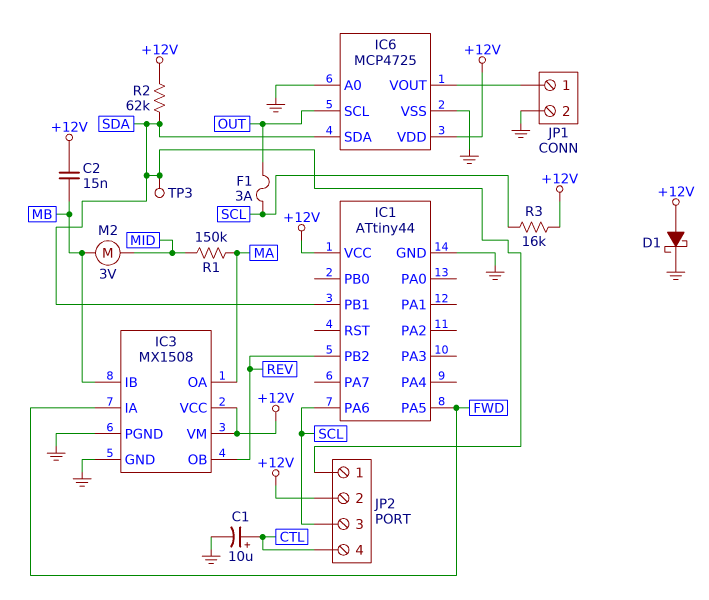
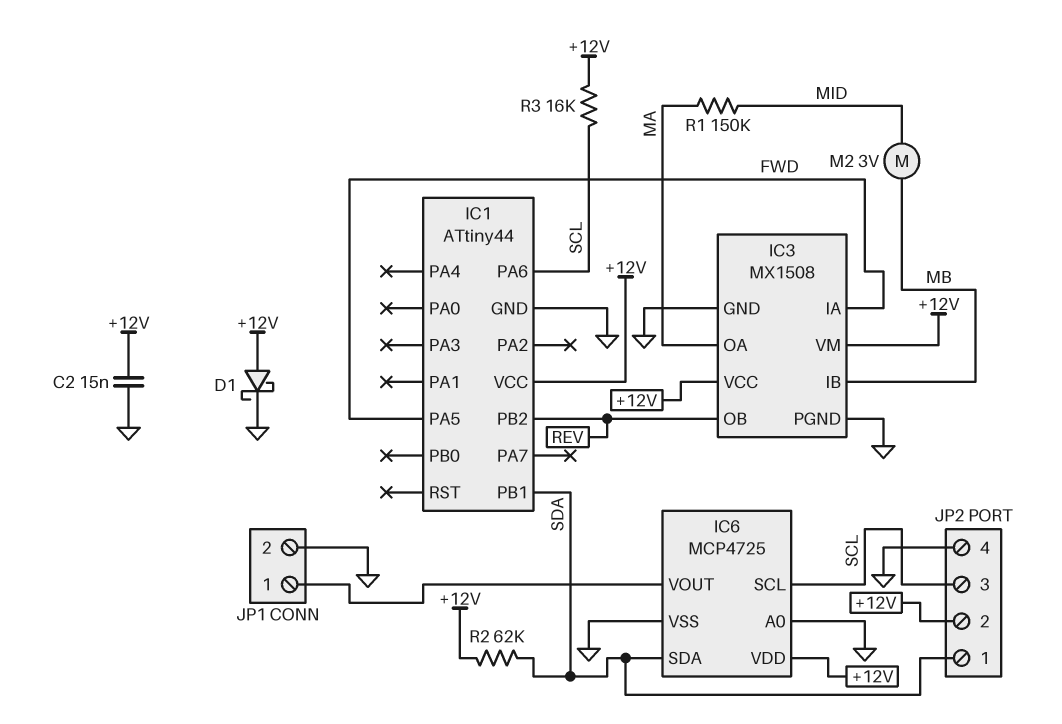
C1: 10uF (plus CTL, minus GND) -> none
C2: 15nF (+12V, MB) -> 15nF (+12V, GND)
F1: 3A (OUT, SCL) -> none
IC6 pin SCL: OUT -> SCL
JP2 pin 4: CTL -> GND
TP3: test point (SDA) -> none

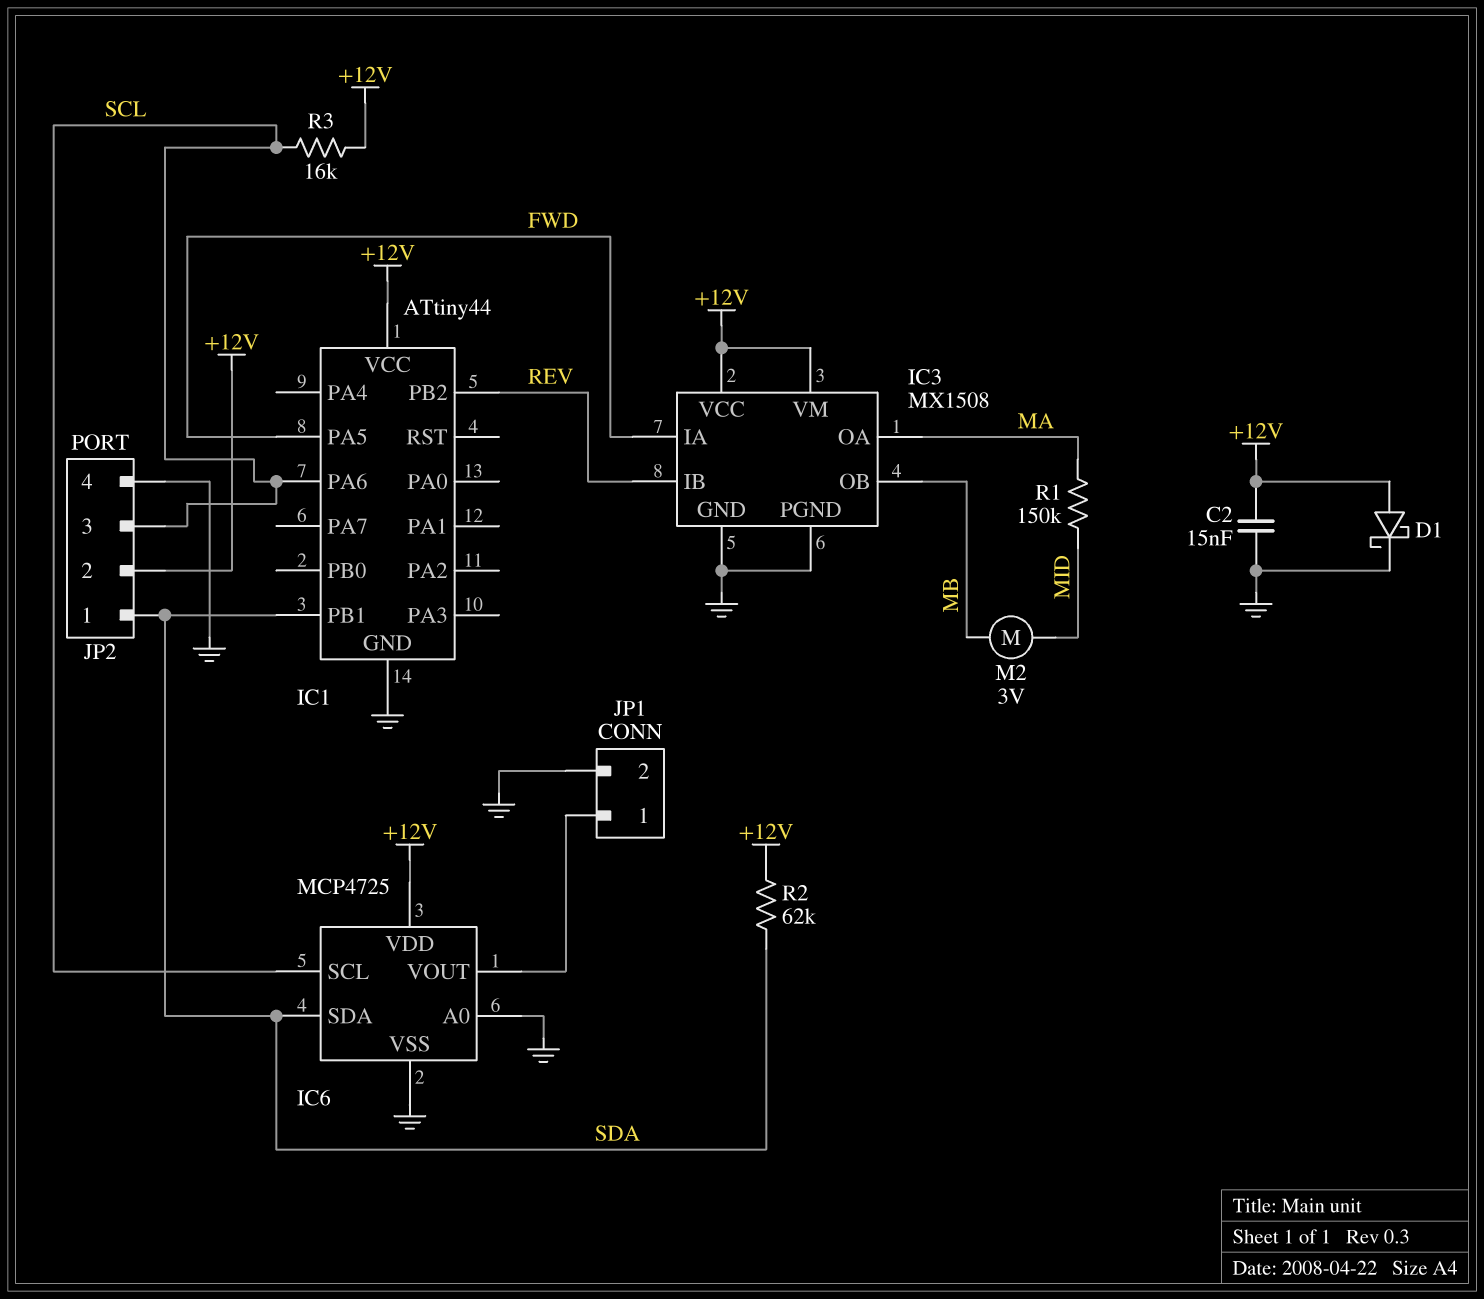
IC3 pin IB: MB -> REV
IC3 pin OB: REV -> MB

